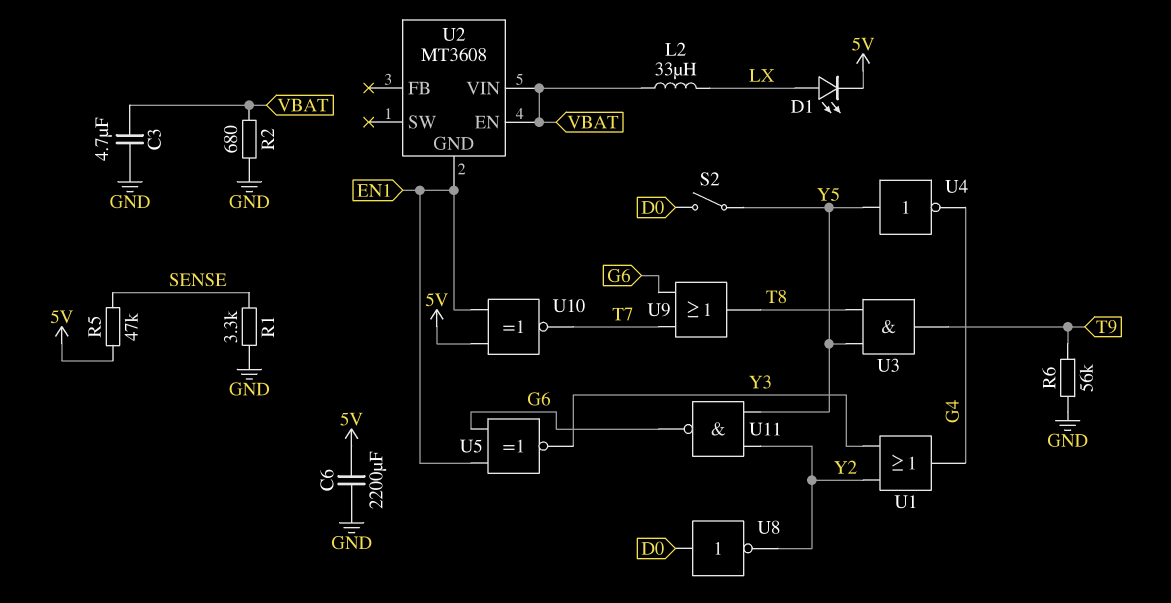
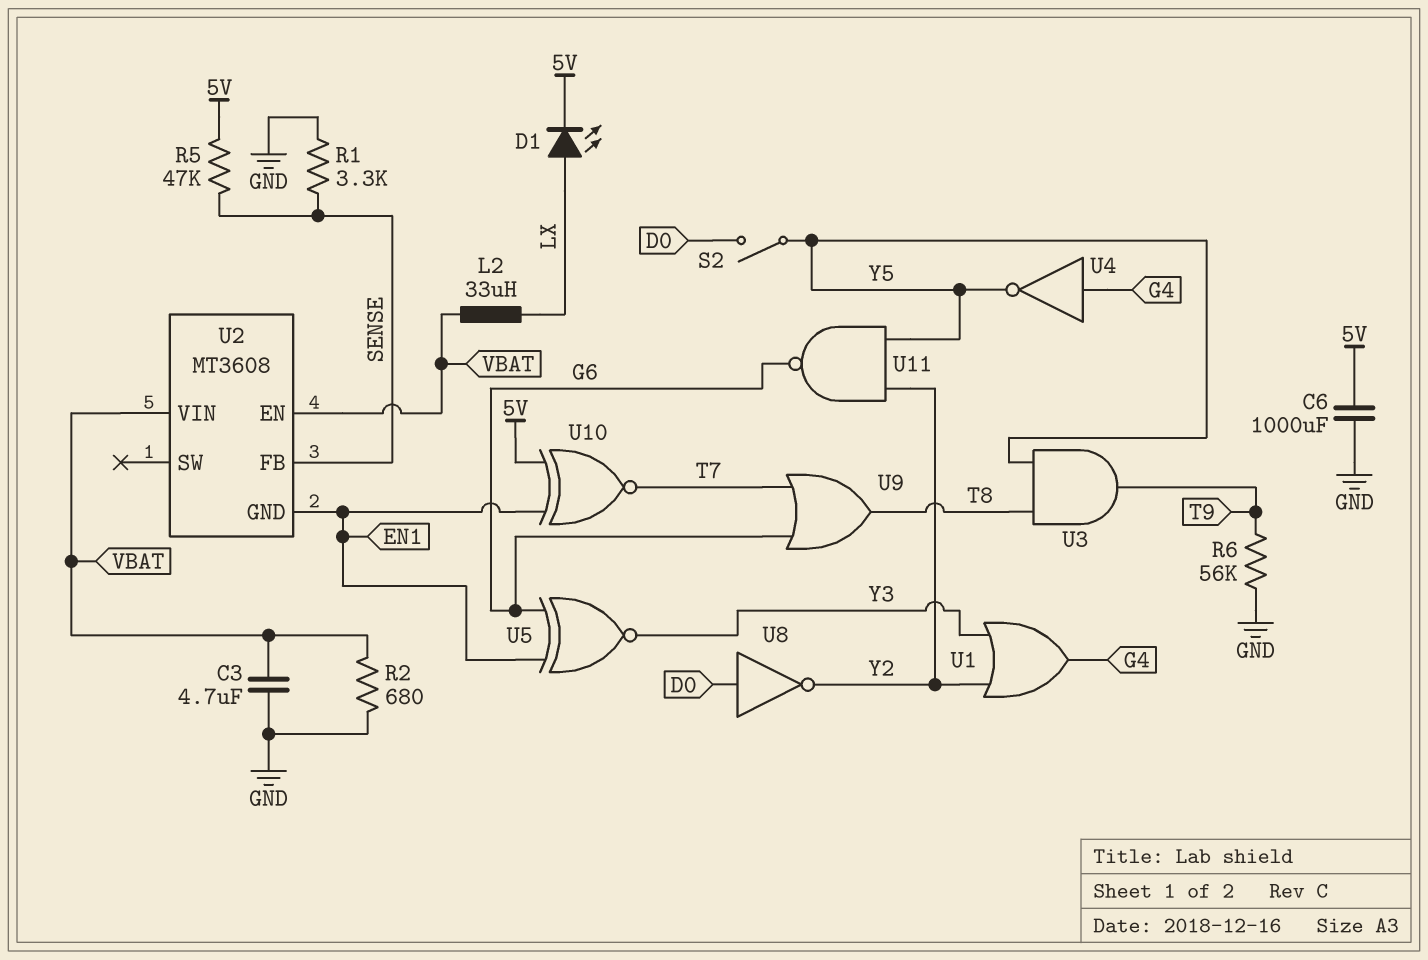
C6: 2200uF (5V, GND) -> 1000uF (5V, GND)
U2 pin FB: none -> SENSE
U4: NOT (in Y5, out G4) -> NOT (in G4, out Y5)

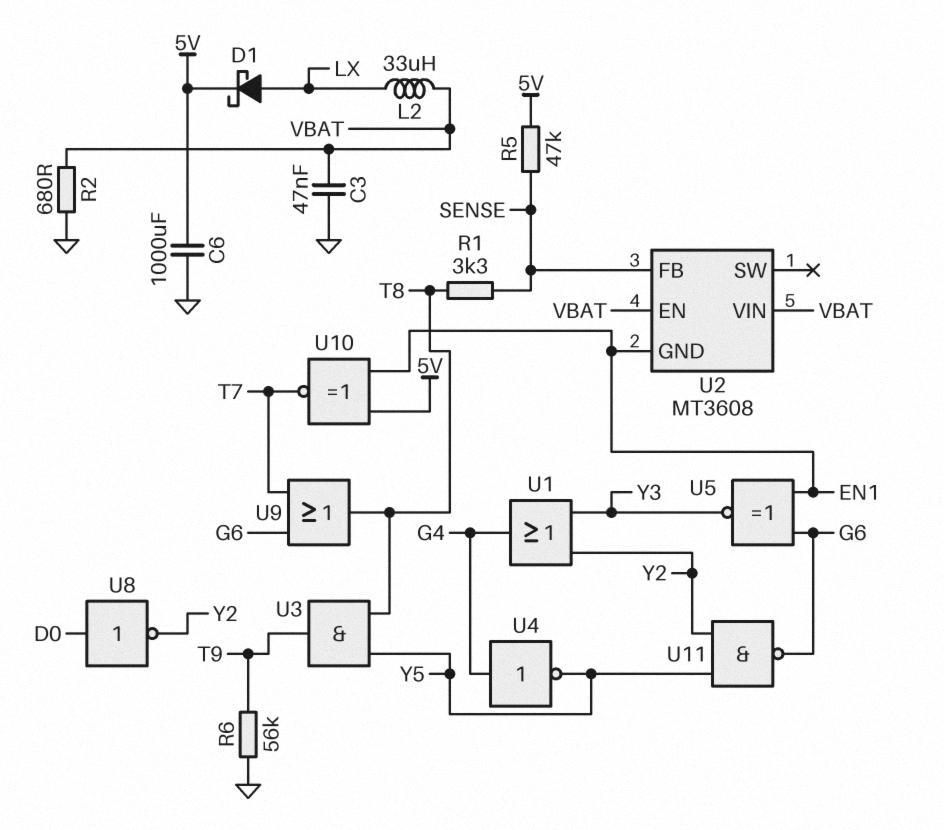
C3: 4.7uF (GND, VBAT) -> 47nF (GND, VBAT)
D1: LED (A LX, K 5V) -> schottky (A LX, K 5V)
R1: 3.3k (GND, SENSE) -> 3.3k (SENSE, T8)
S2: switch (D0, Y5) -> none

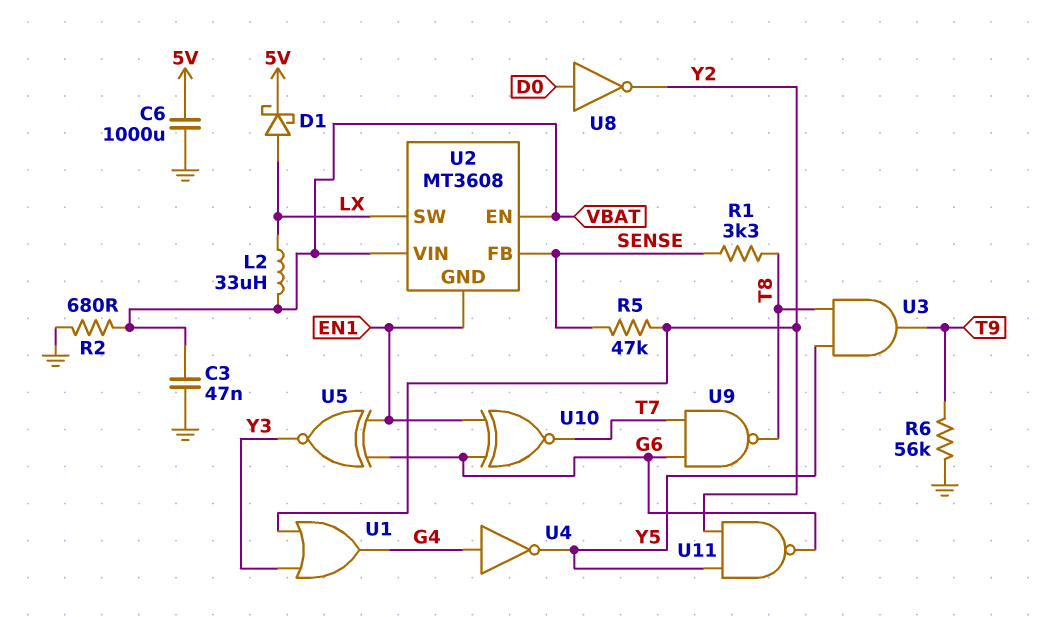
R5: 47k (5V, SENSE) -> 47k (SENSE, Y2)
U2 pin SW: none -> LX
U9: OR (in G6, in T7, out T8) -> NAND (in G6, in T7, out T8)
U10: XNOR (in 5V, in EN1, out T7) -> XNOR (in EN1, in G6, out T7)

